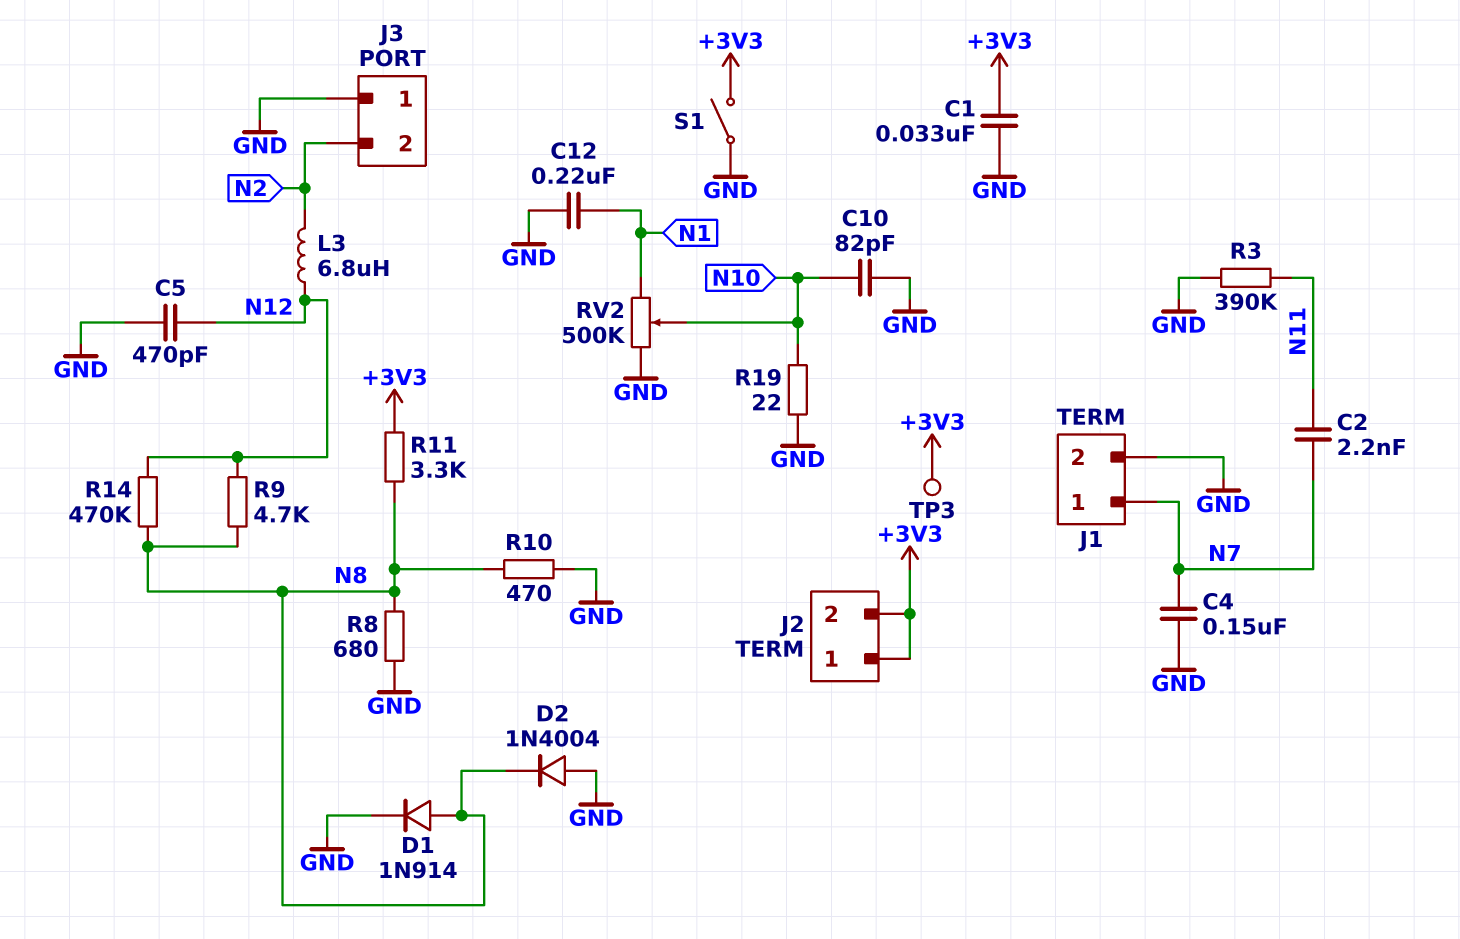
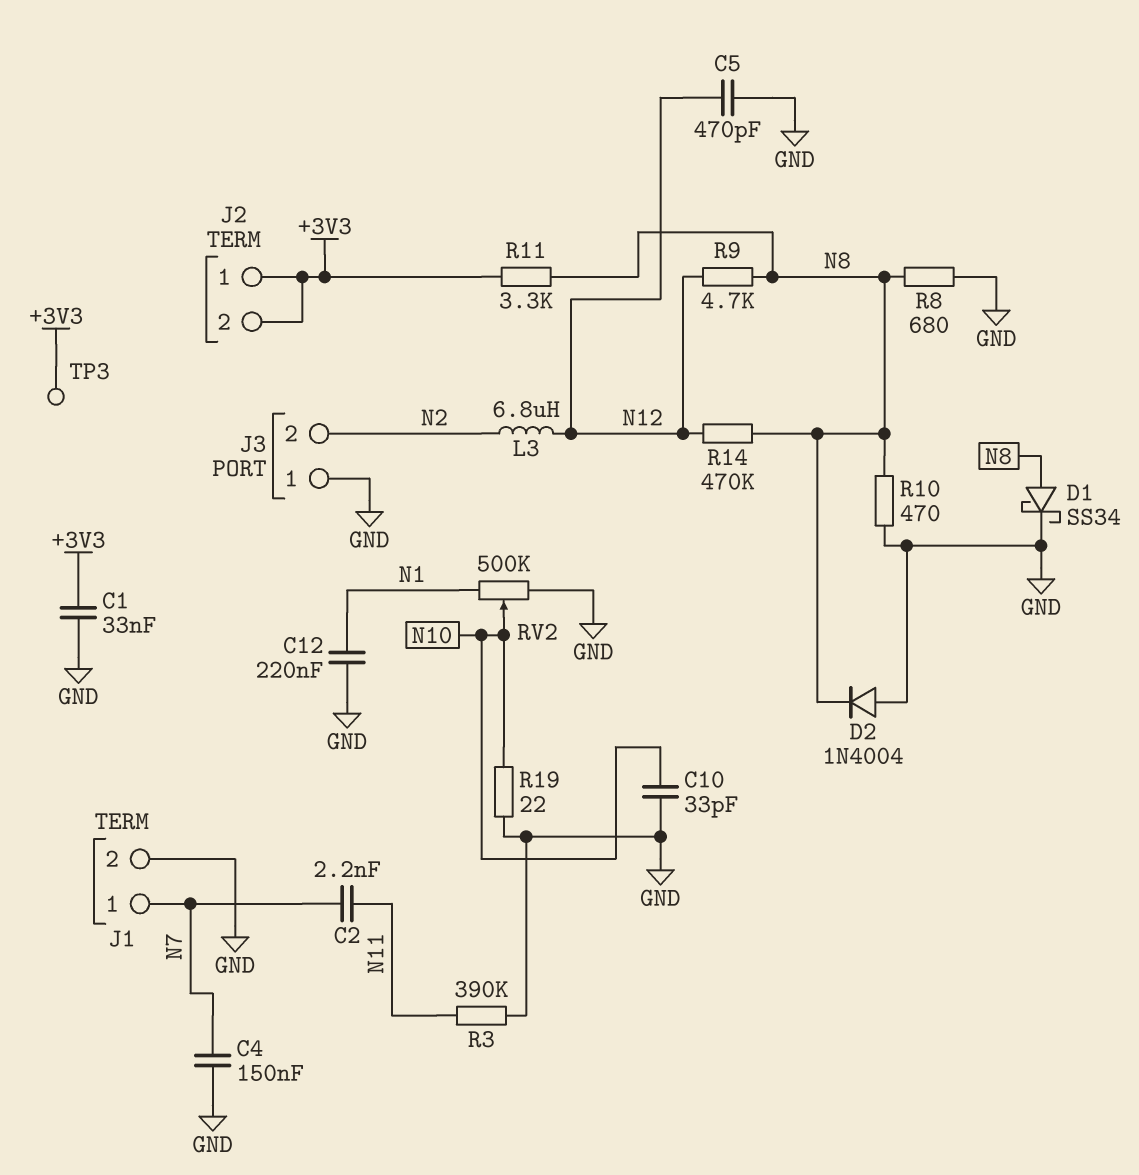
C10: 82pF (GND, N10) -> 33pF (GND, N10)
D1: diode 1N914 (A N8, K GND) -> schottky SS34 (A N8, K GND)
S1: switch (+3V3, GND) -> none

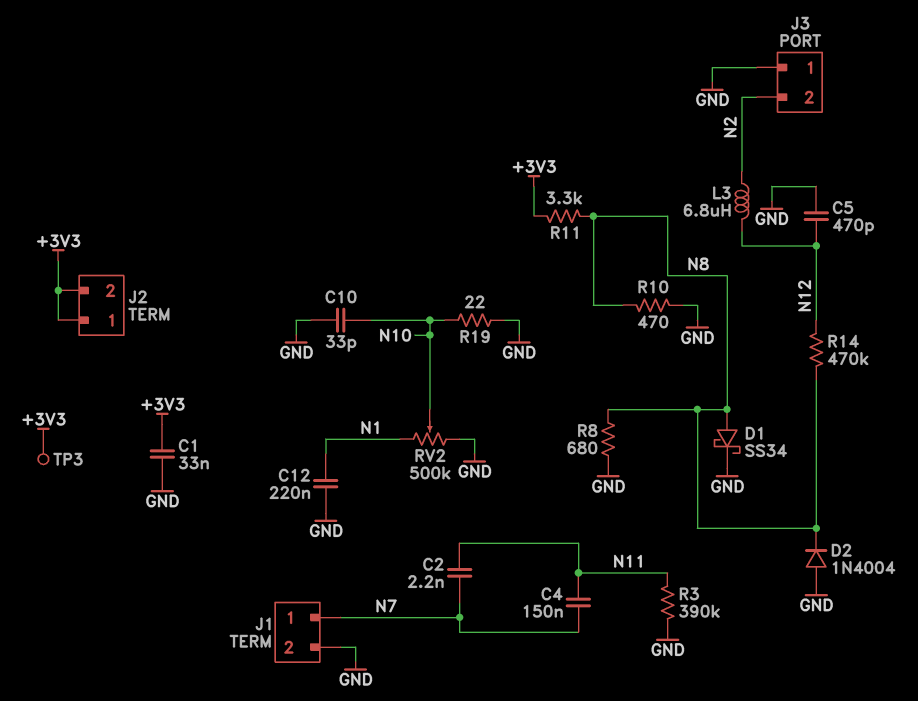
C4: 150nF (GND, N7) -> 150nF (N7, N11)
R9: 4.7k (N8, N12) -> none

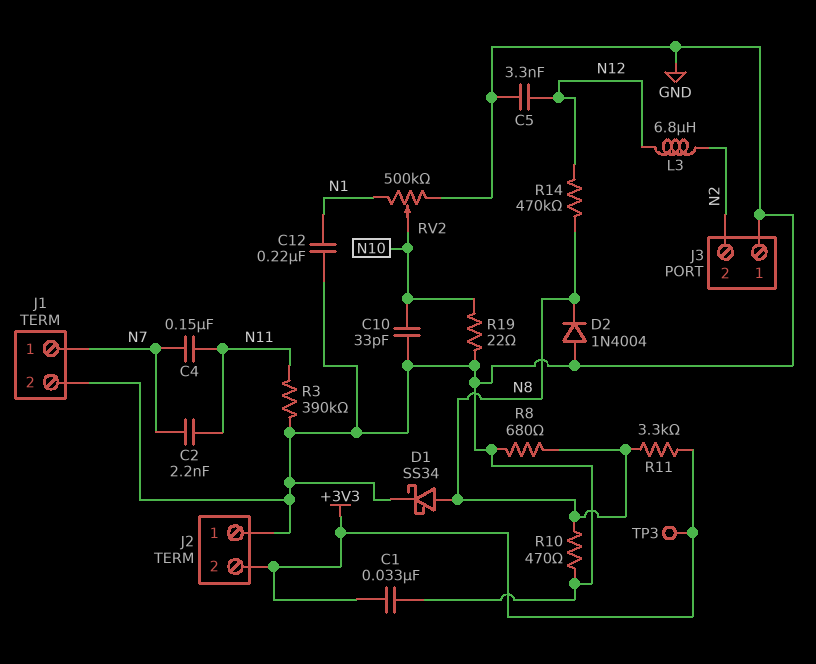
C5: 470pF (GND, N12) -> 3.3nF (GND, N12)
J2 pin 1: +3V3 -> GND

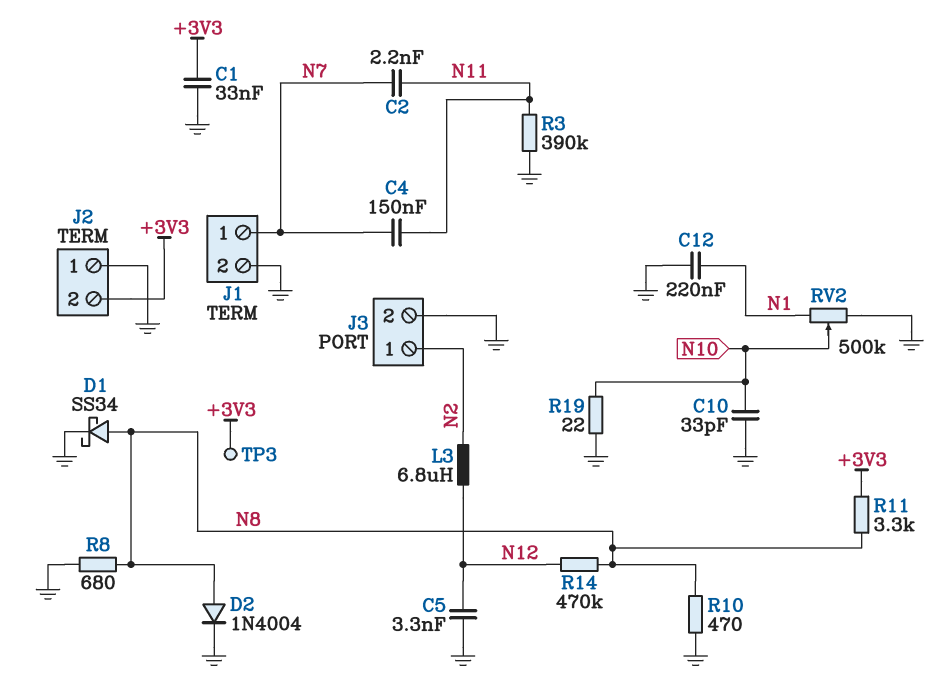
D2: diode 1N4004 (A GND, K N8) -> diode 1N4004 (A N8, K GND)
J3 pin 1: GND -> N2
J3 pin 2: N2 -> GND

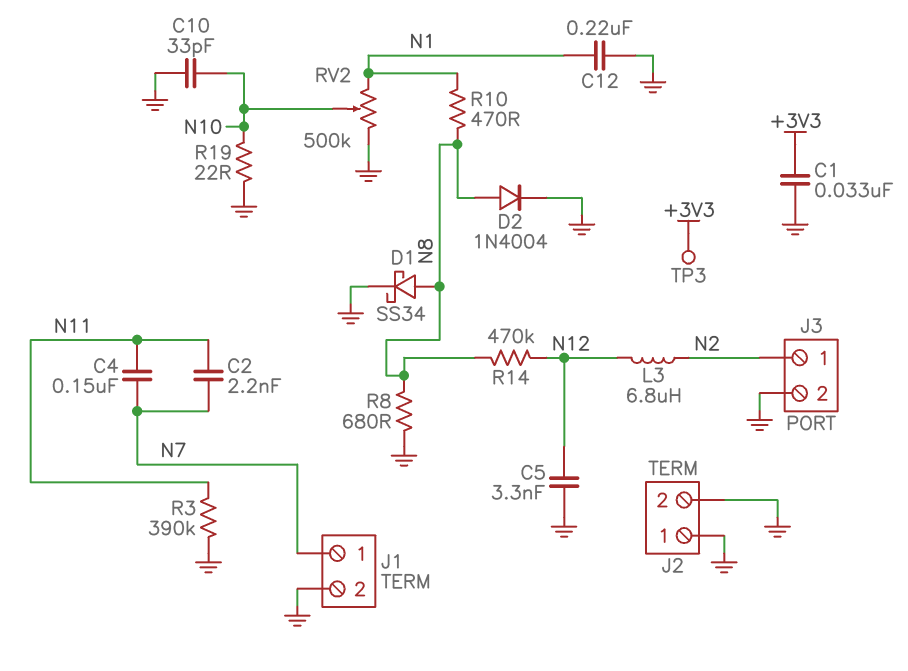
J2 pin 2: +3V3 -> GND
R10: 470 (GND, N8) -> 470 (N1, N8)
R11: 3.3k (+3V3, N8) -> none

